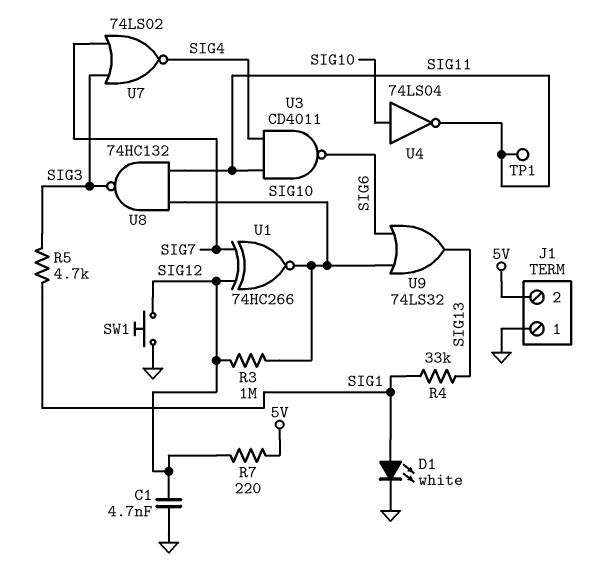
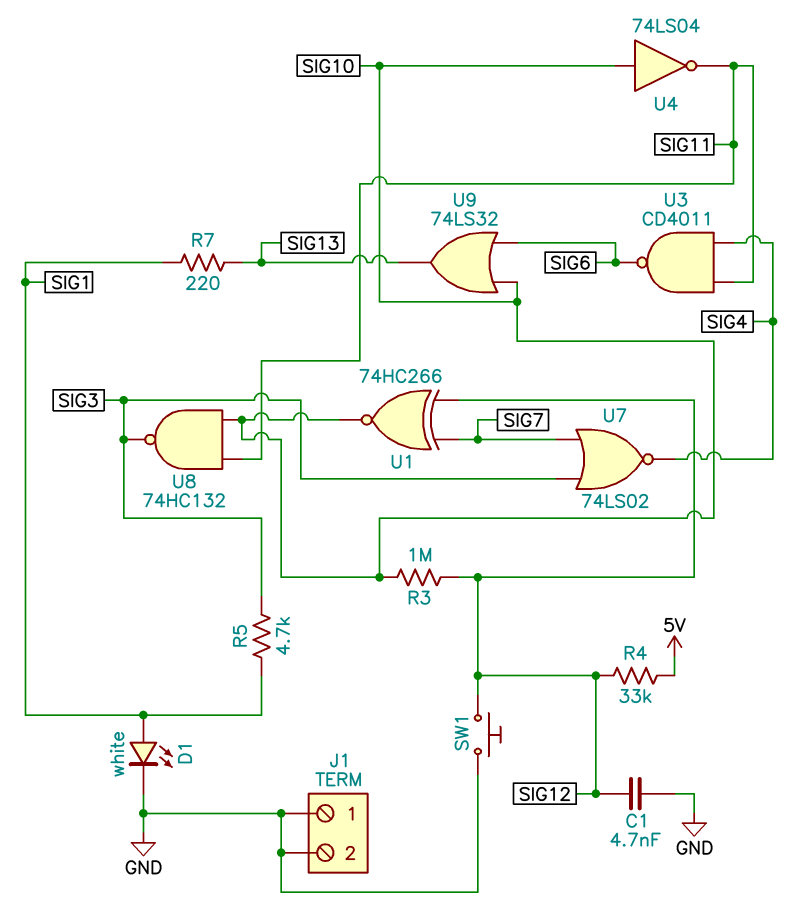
J1 pin 2: 5V -> GND
R4: 33k (SIG1, SIG13) -> 33k (5V, SIG12)
R7: 220 (5V, SIG12) -> 220 (SIG1, SIG13)
TP1: test point (SIG11) -> none

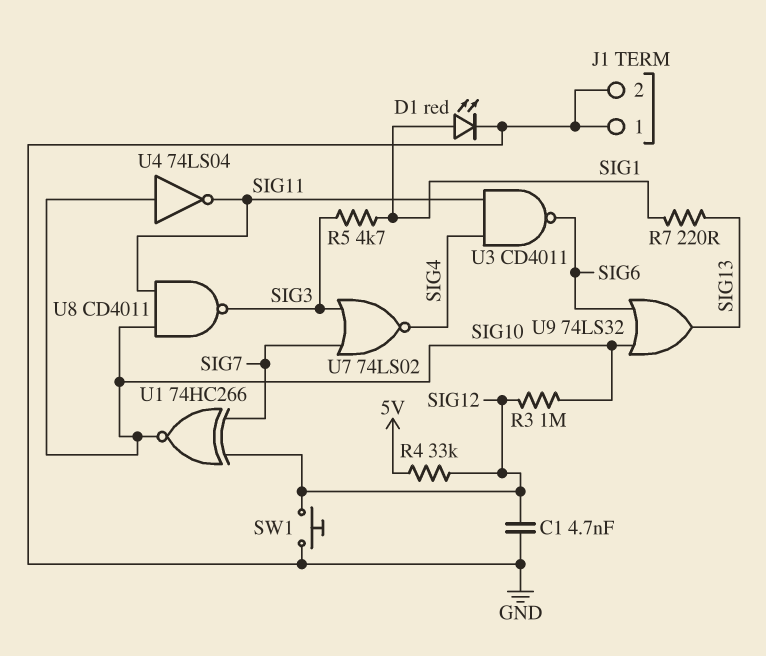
D1: LED white (A SIG1, K GND) -> LED red (A SIG1, K GND)
U8: NAND 74HC132 (in SIG10, in SIG11, out SIG3) -> NAND CD4011 (in SIG10, in SIG11, out SIG3)

